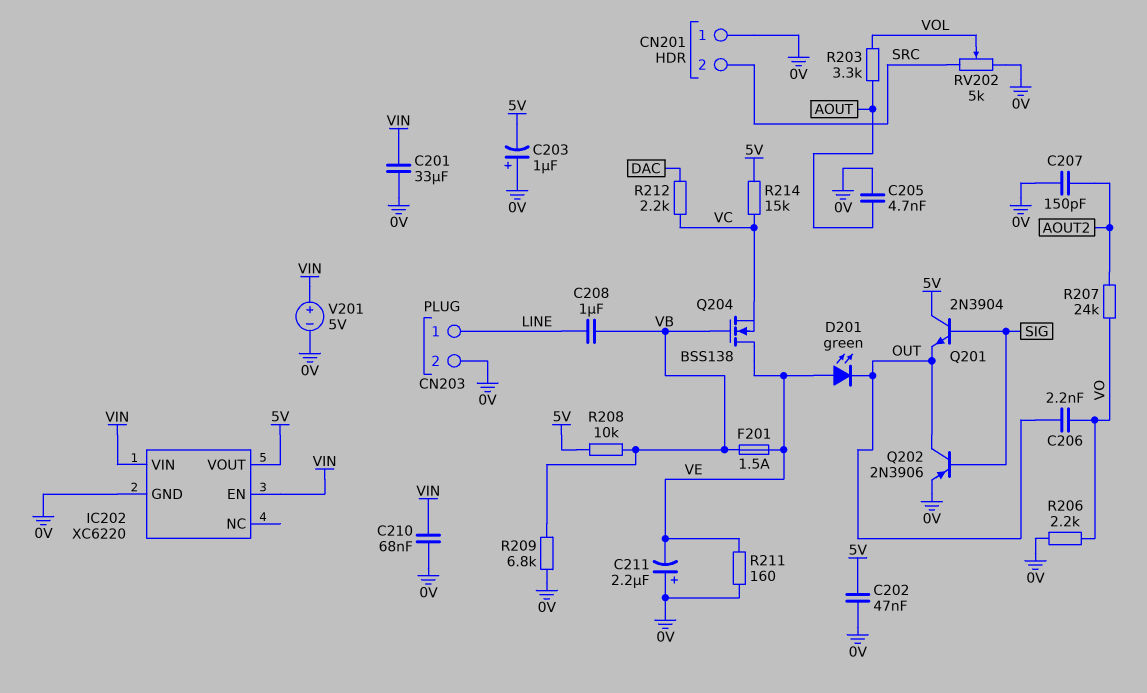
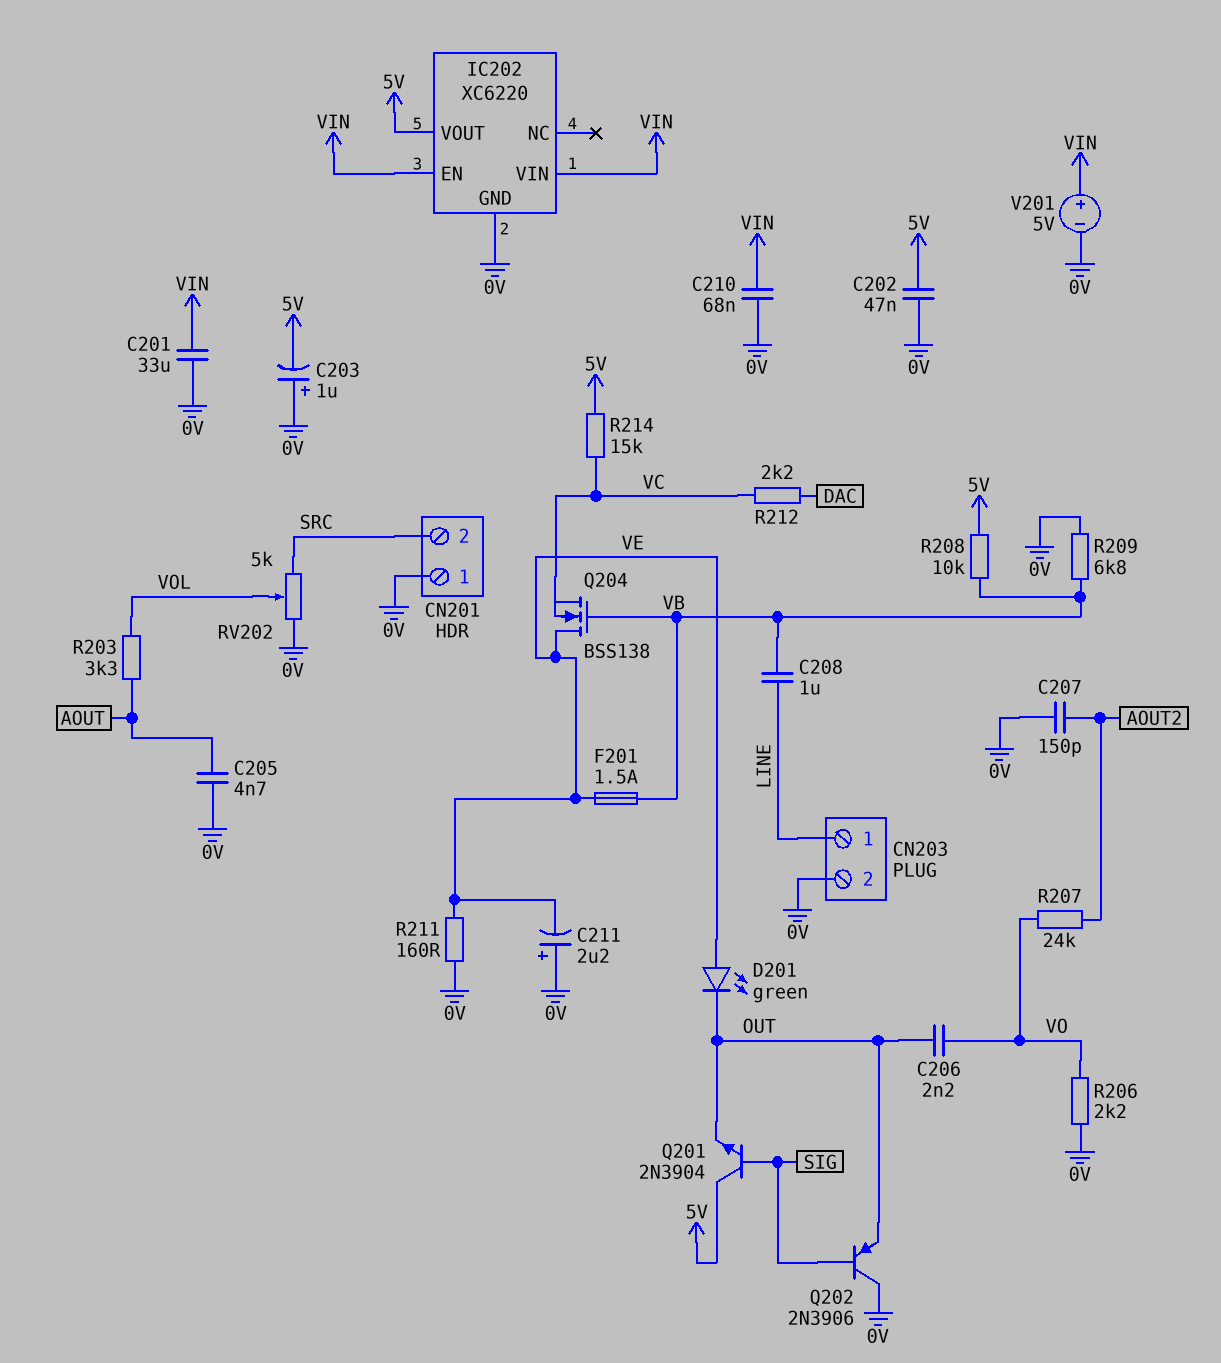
Q202: PNP 2N3906 (B SIG, C OUT, E 0V) -> PNP 2N3906 (B SIG, C 0V, E OUT)

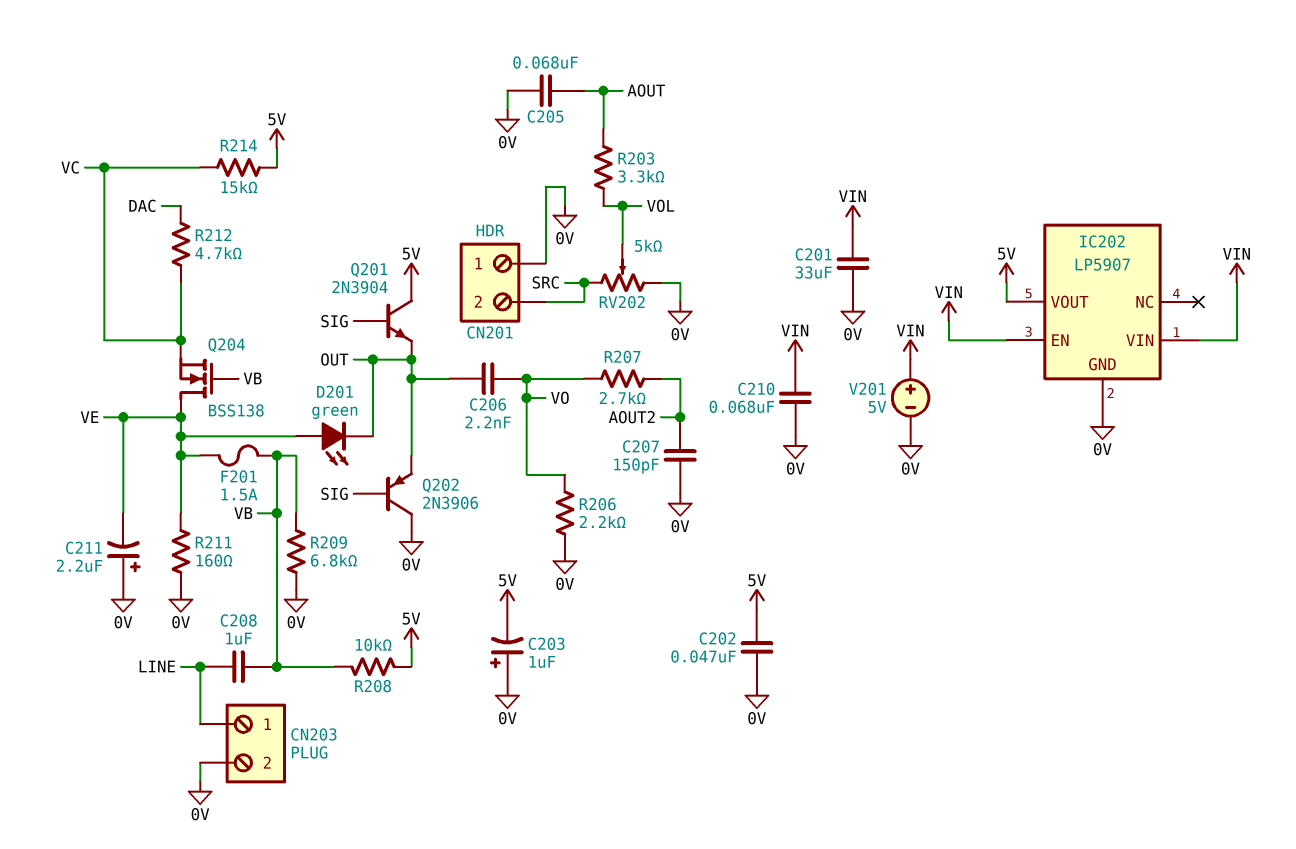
C205: 4.7nF (0V, AOUT) -> 68nF (0V, AOUT)
IC202: XC6220 -> LP5907
R207: 24k (AOUT2, VO) -> 2.7k (AOUT2, VO)
R212: 2.2k (DAC, VC) -> 4.7k (DAC, VC)

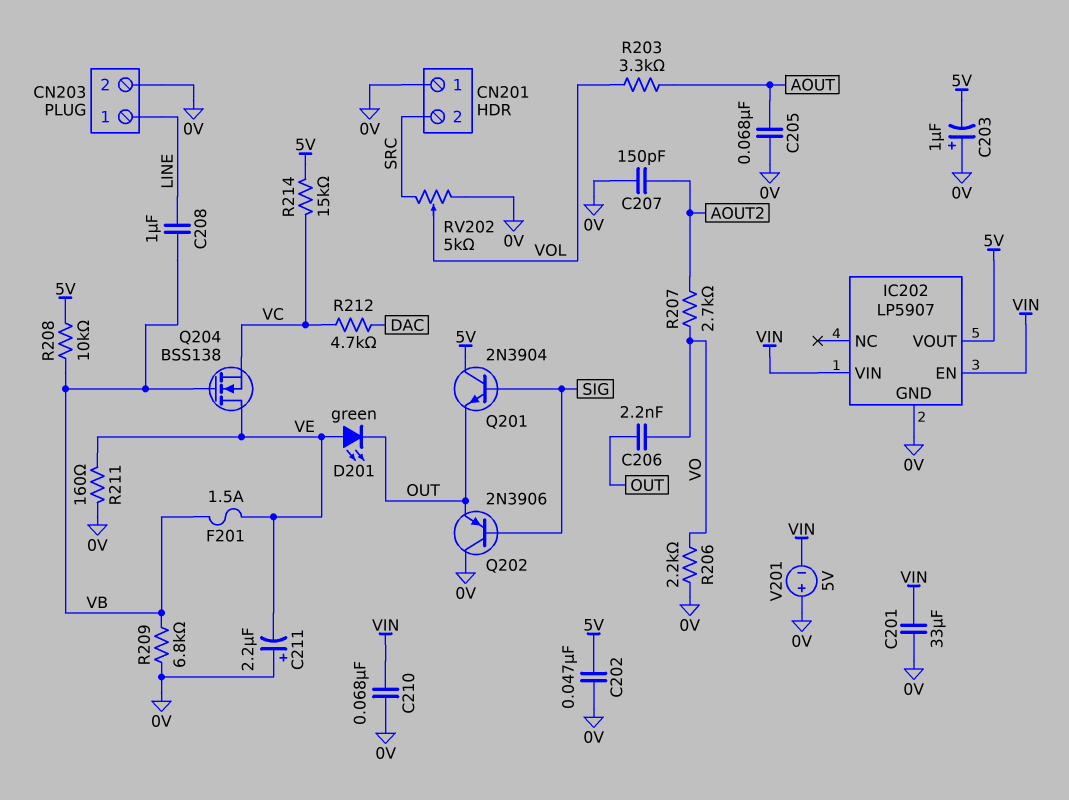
V201: 5V (plus VIN, minus 0V) -> 5V (plus 0V, minus VIN)

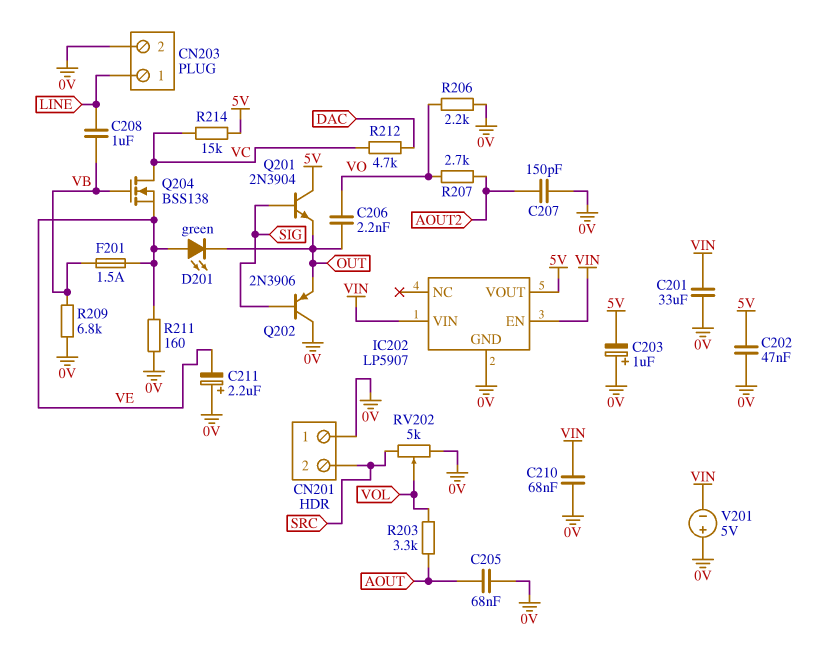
Q204: NMOS BSS138 (G VB, D VE, S VC) -> NMOS BSS138 (G VB, D VC, S VE)
R208: 10k (5V, VB) -> none

